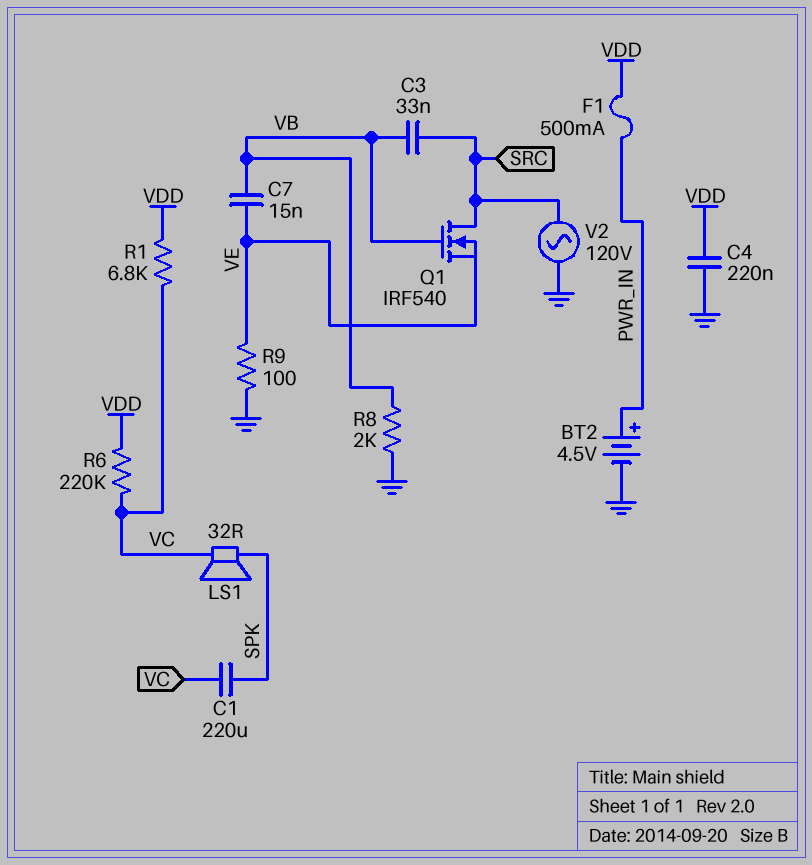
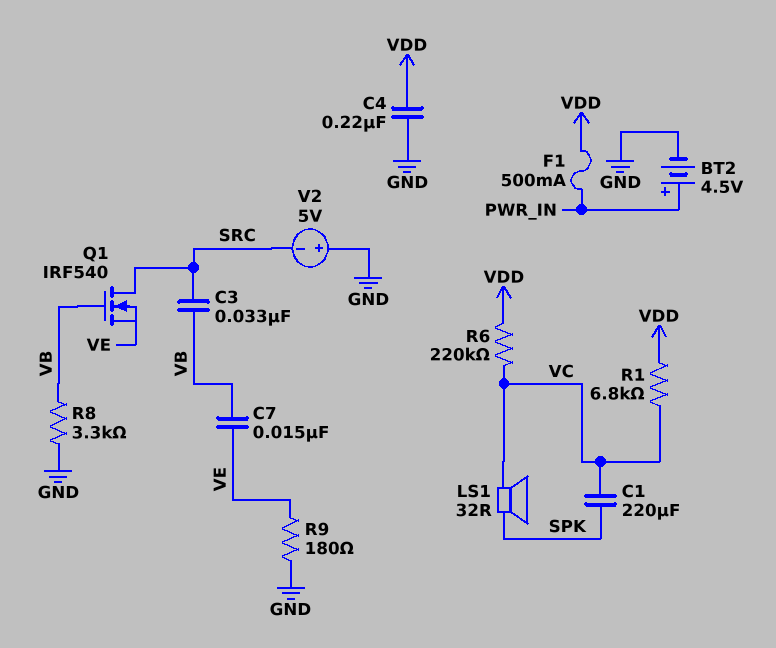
R8: 2k (GND, VB) -> 3.3k (GND, VB)
R9: 100 (GND, VE) -> 180 (GND, VE)
V2: AC 120V (GND, SRC) -> 5V (plus GND, minus SRC)

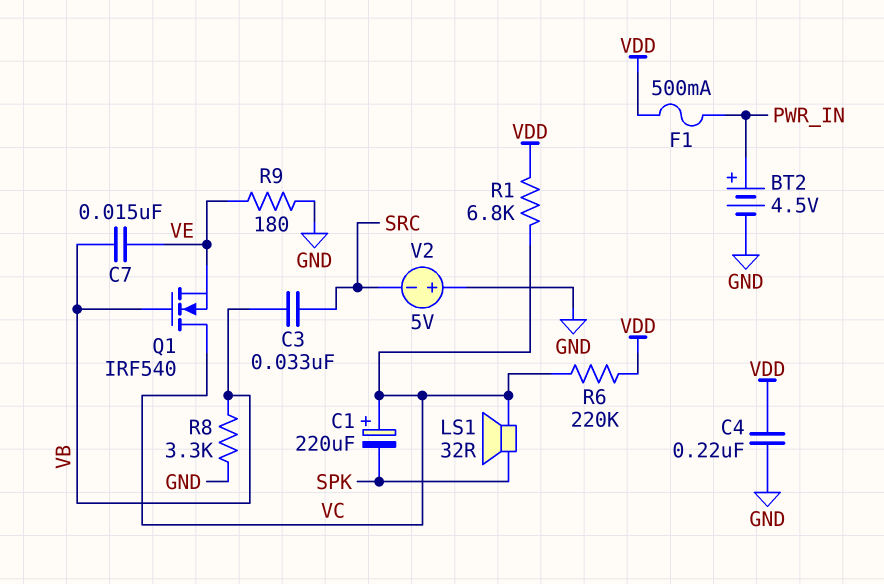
C1: 220uF (SPK, VC) -> 220uF (plus VC, minus SPK)
Q1: NMOS IRF540 (G VB, D SRC, S VE) -> NMOS IRF540 (G VB, D VC, S VE)

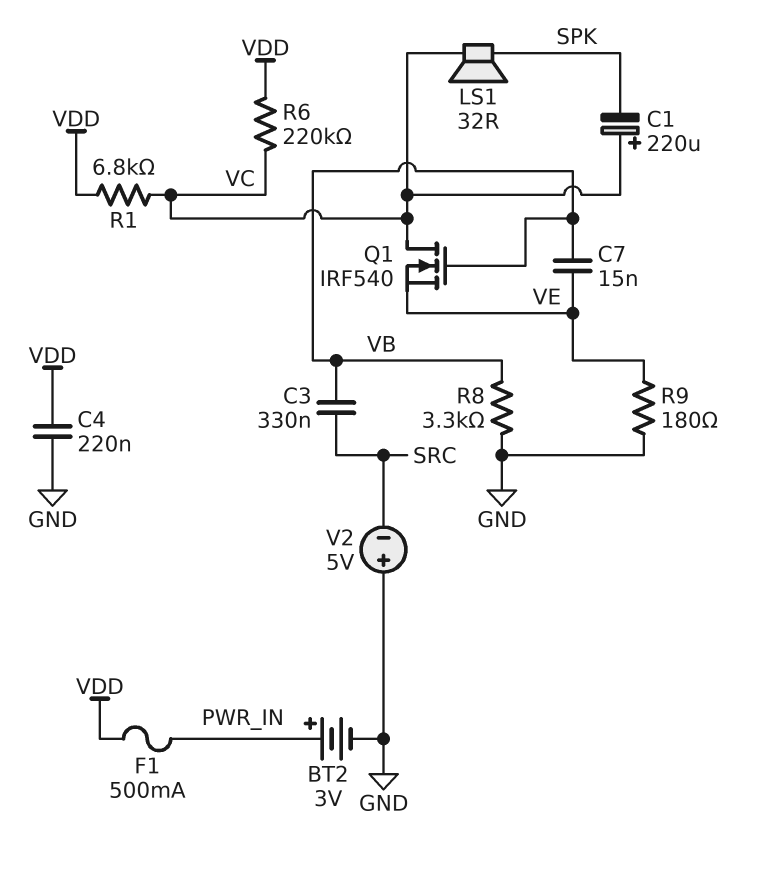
BT2: 4.5V (plus PWR_IN, minus GND) -> 3V (plus PWR_IN, minus GND)
C3: 33nF (SRC, VB) -> 330nF (SRC, VB)

